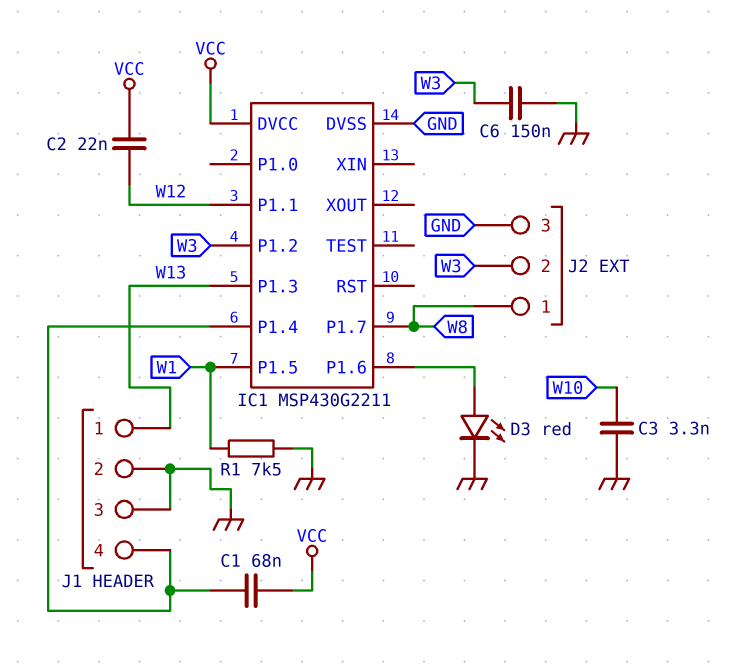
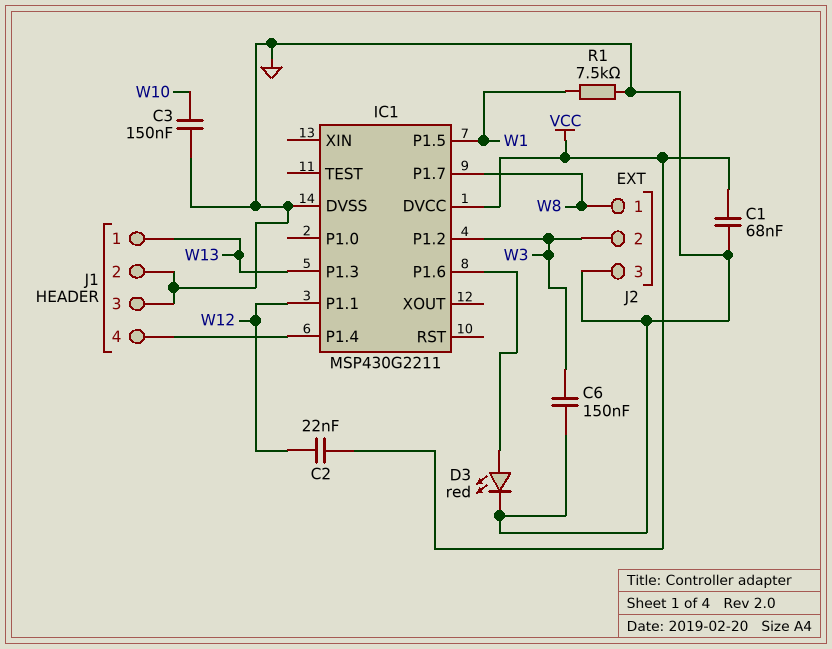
C1: 68nF (IC1/P1.4, VCC) -> 68nF (GND, VCC)
C3: 3.3nF (GND, W10) -> 150nF (GND, W10)

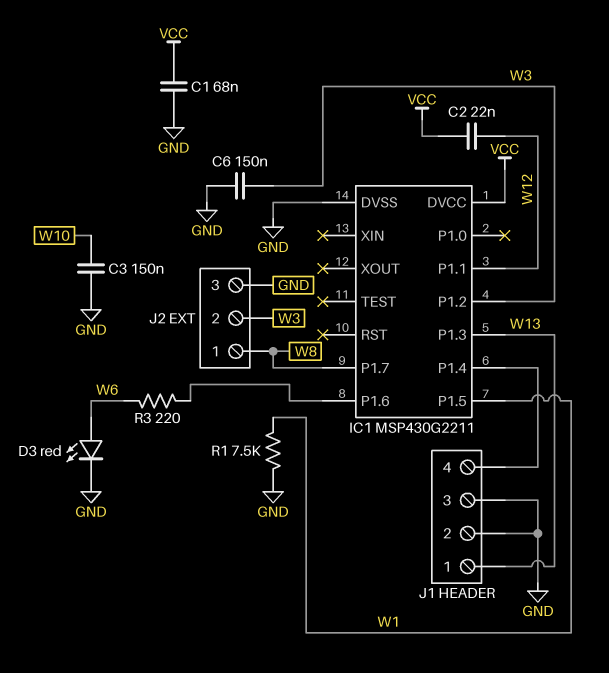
D3: LED red (A IC1/P1.6, K GND) -> LED red (A W6, K GND)
R3: none -> 220 (IC1/P1.6, W6)

